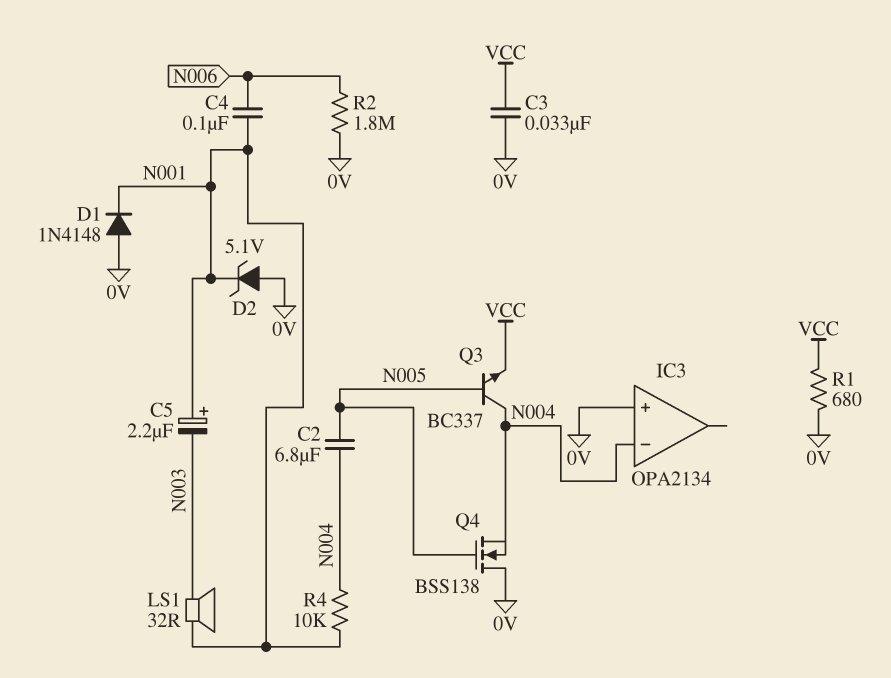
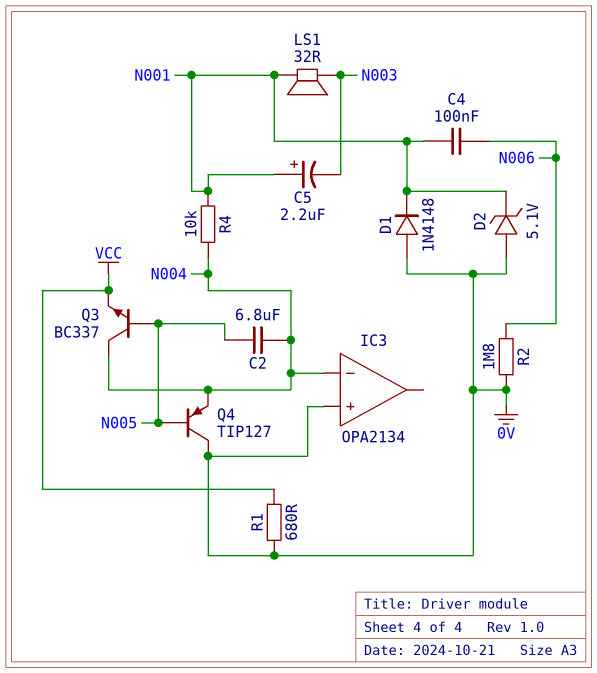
C3: 33nF (0V, VCC) -> none
Q4: NMOS BSS138 (G N005, D 0V, S N004) -> PNP TIP127 (B N005, C 0V, E N004)

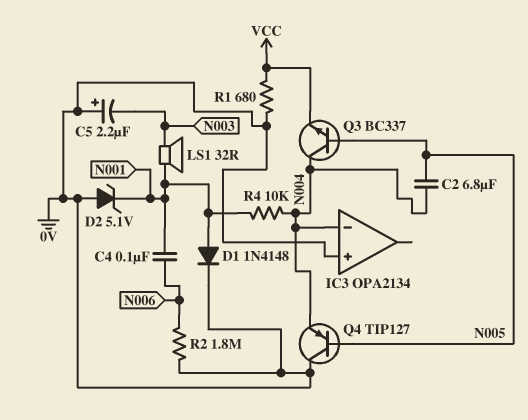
C5: 2.2uF (plus N001, minus N003) -> 2.2uF (plus 0V, minus N003)
D1: diode 1N4148 (A 0V, K N001) -> diode 1N4148 (A N001, K 0V)

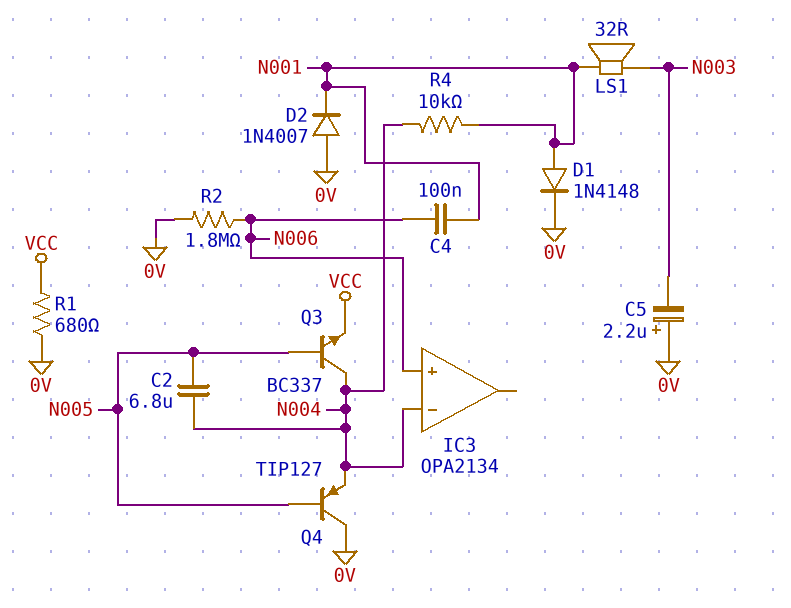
D2: zener 5.1V (A 0V, K N001) -> diode 1N4007 (A 0V, K N001)
IC3 pin in+: 0V -> N006

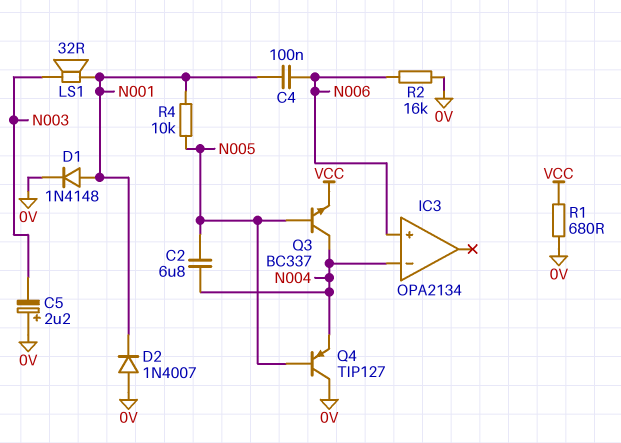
R2: 1.8M (0V, N006) -> 16k (0V, N006)
R4: 10k (N001, N004) -> 10k (N001, N005)

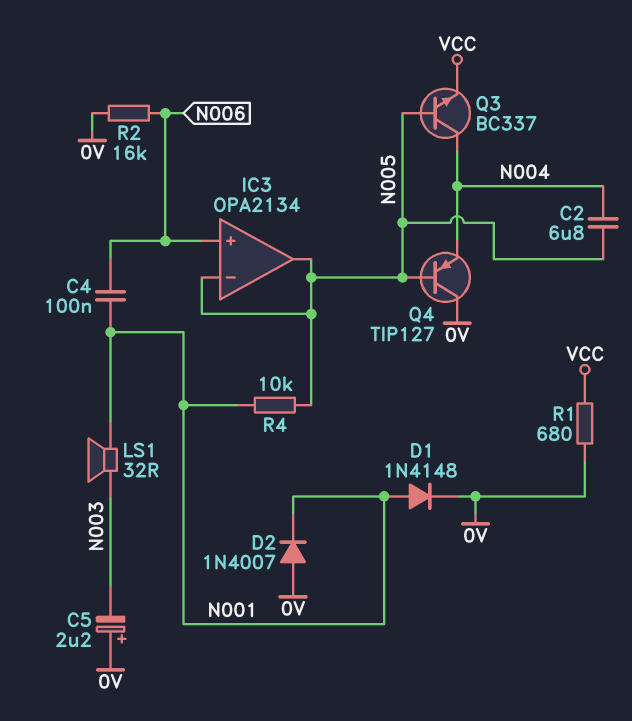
IC3 pin in-: N004 -> N005
IC3 pin out: none -> N005

